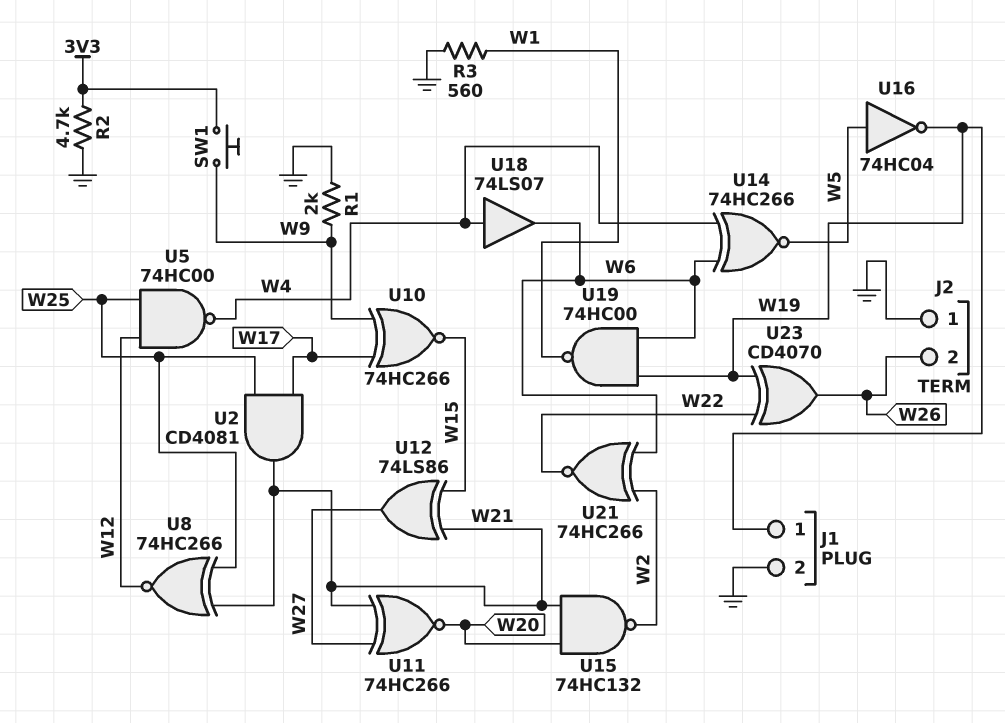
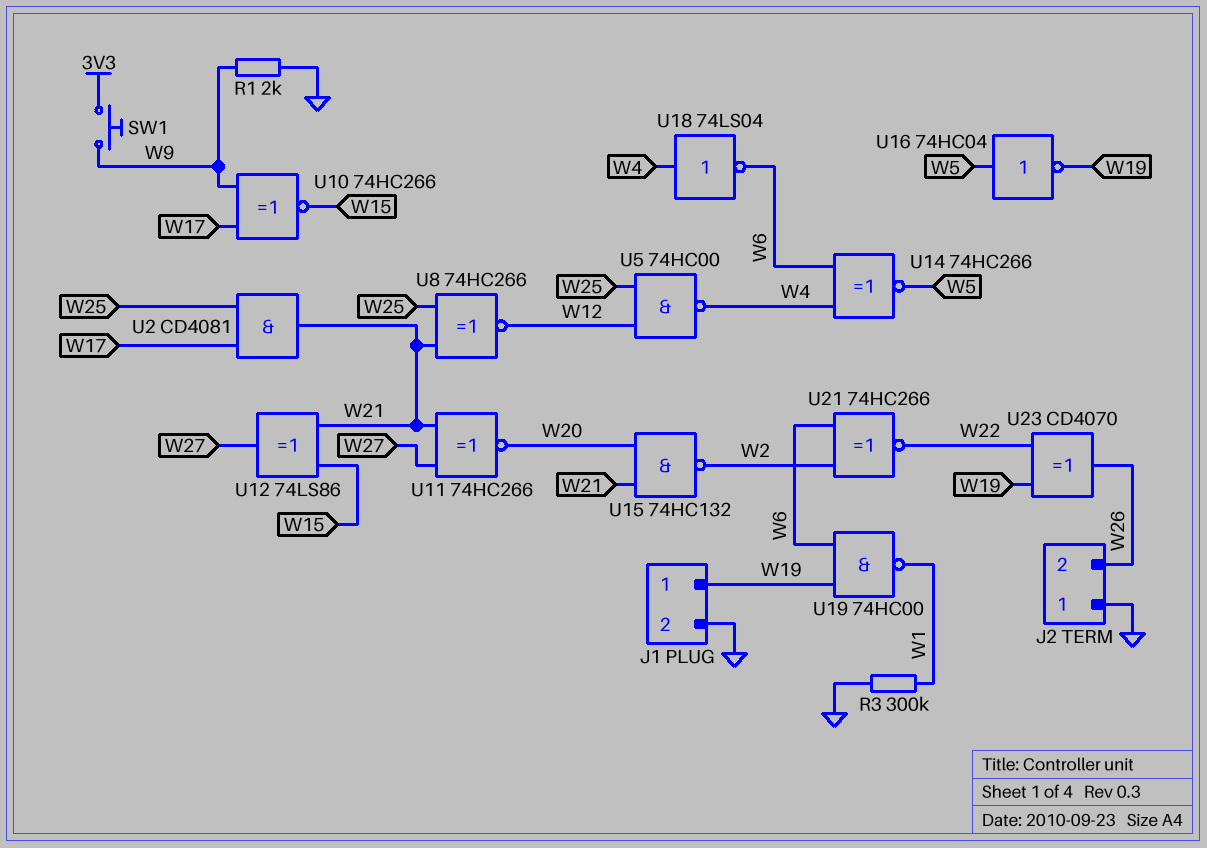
R2: 4.7k (3V3, GND) -> none
R3: 560 (GND, W1) -> 300k (GND, W1)
U18: buffer 74LS07 (in W4, out W6) -> NOT 74LS04 (in W4, out W6)

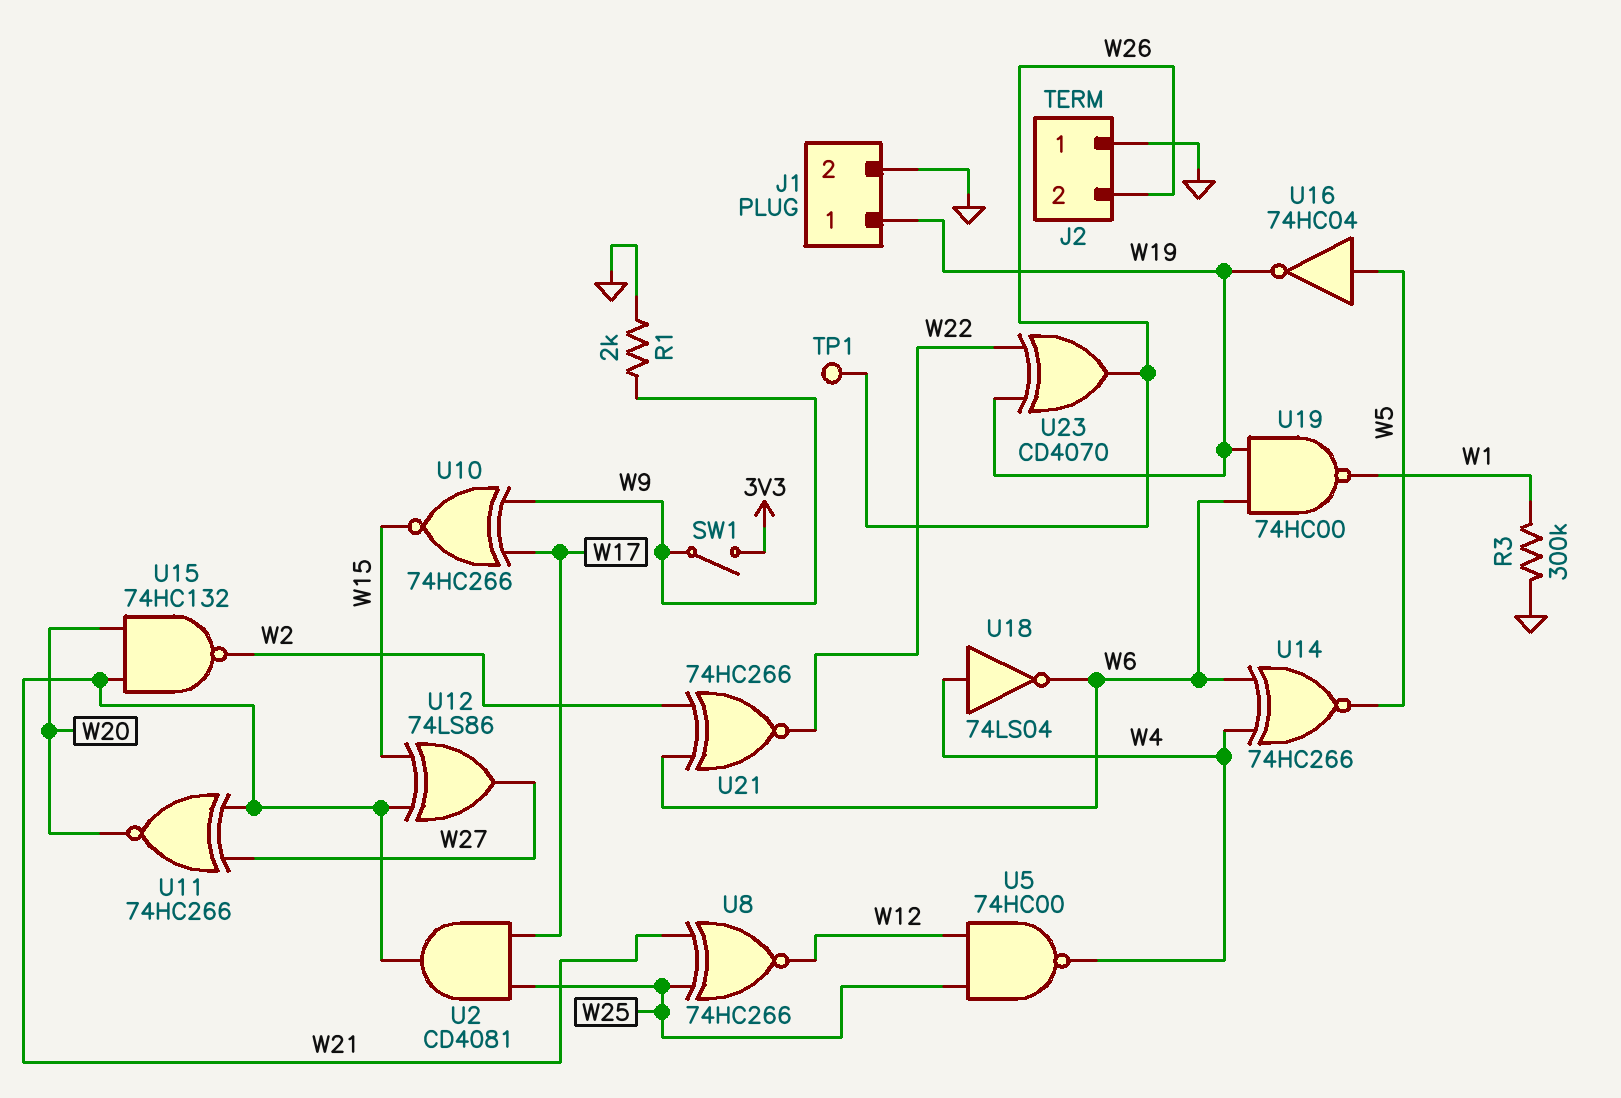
SW1: button (3V3, W9) -> switch (3V3, W9)
TP1: none -> test point (W26)

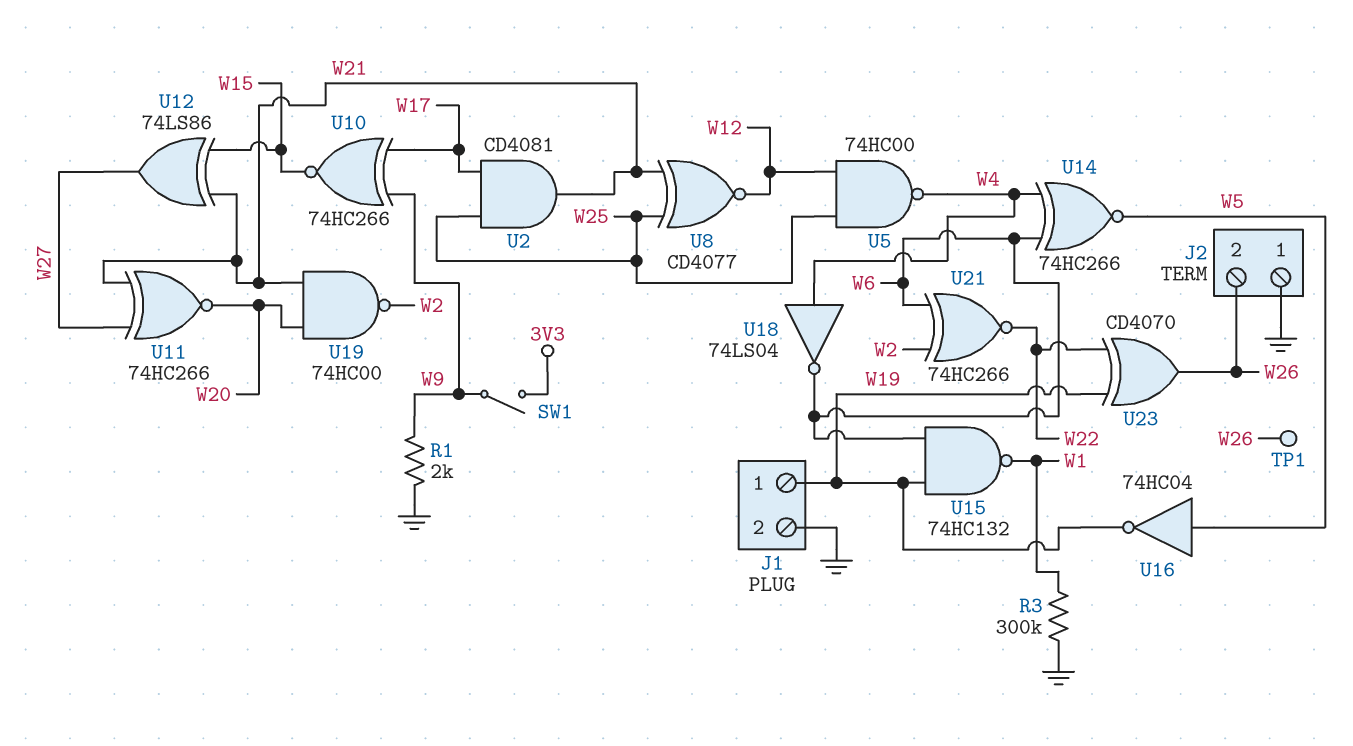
U8: XNOR 74HC266 (in W21, in W25, out W12) -> XNOR CD4077 (in W21, in W25, out W12)
U15: NAND 74HC132 (in W20, in W21, out W2) -> NAND 74HC132 (in W6, in W19, out W1)
U19: NAND 74HC00 (in W6, in W19, out W1) -> NAND 74HC00 (in W20, in W21, out W2)

